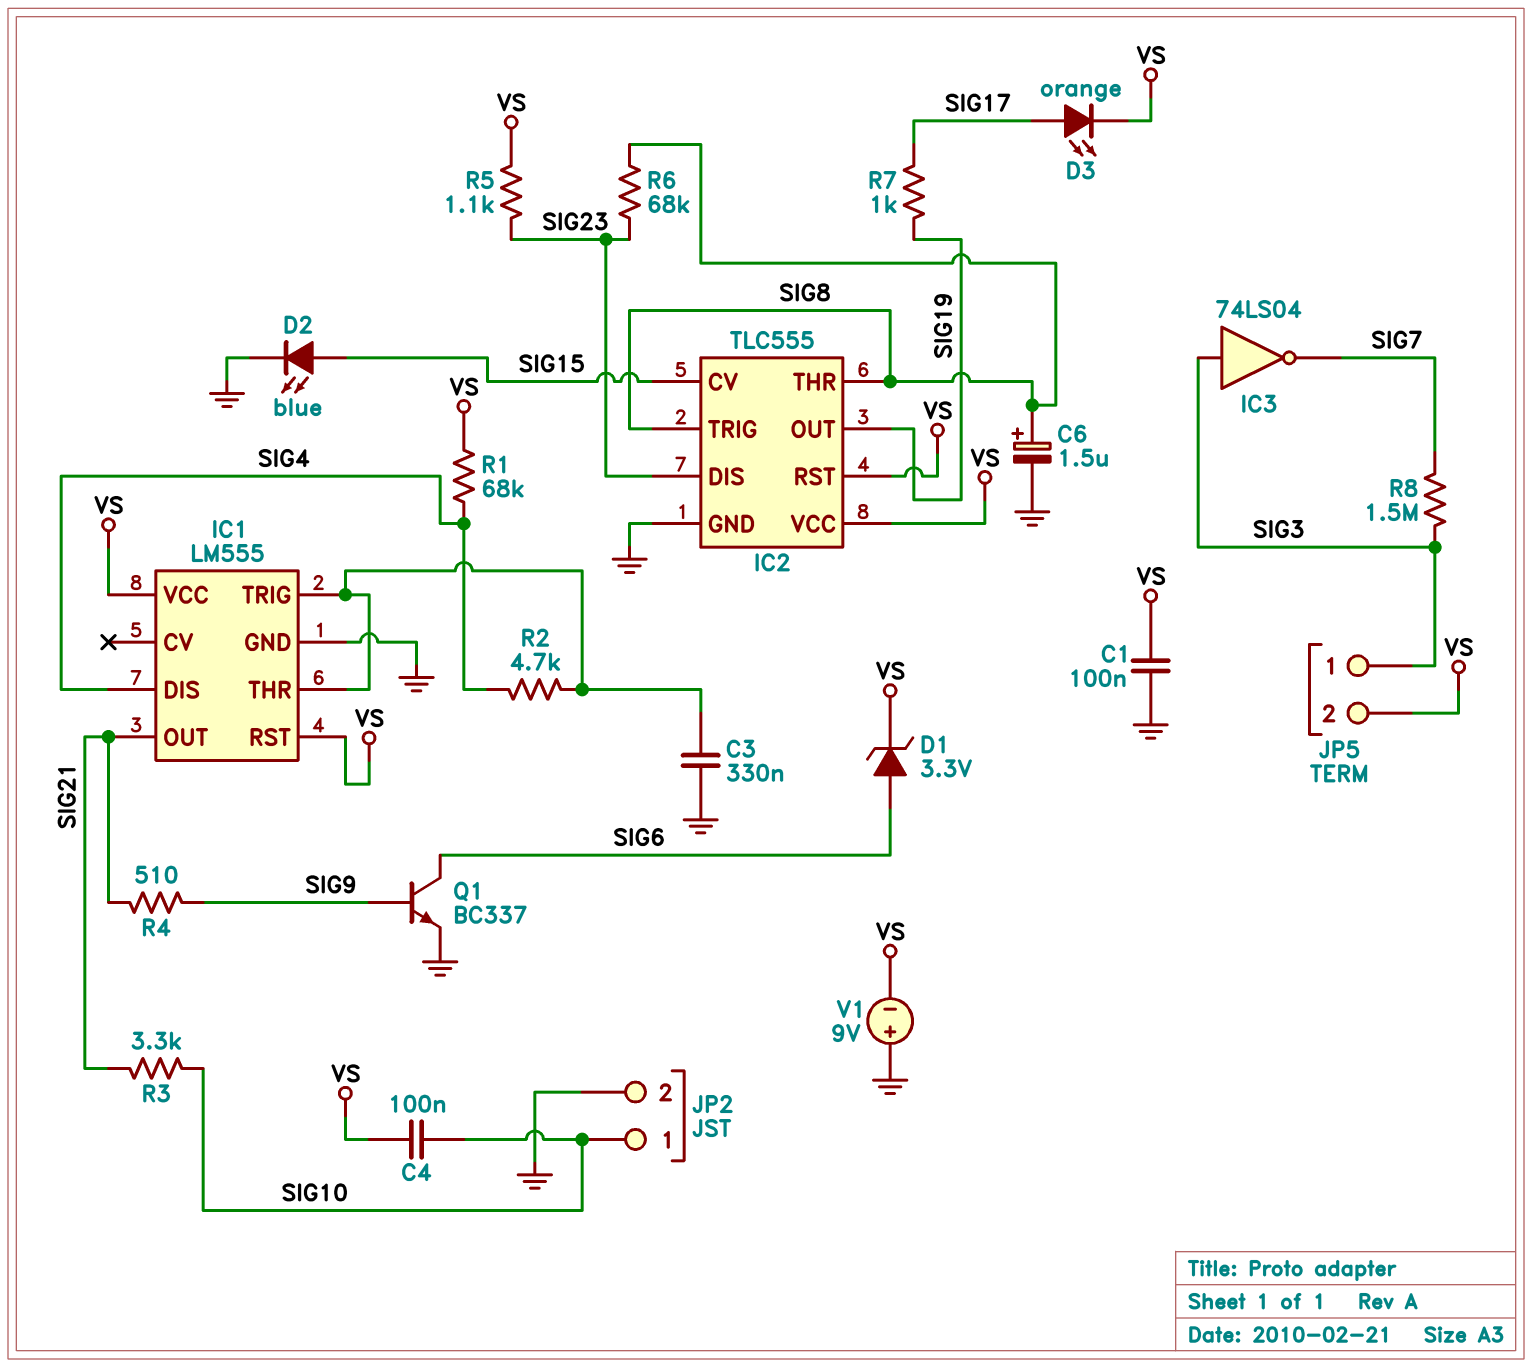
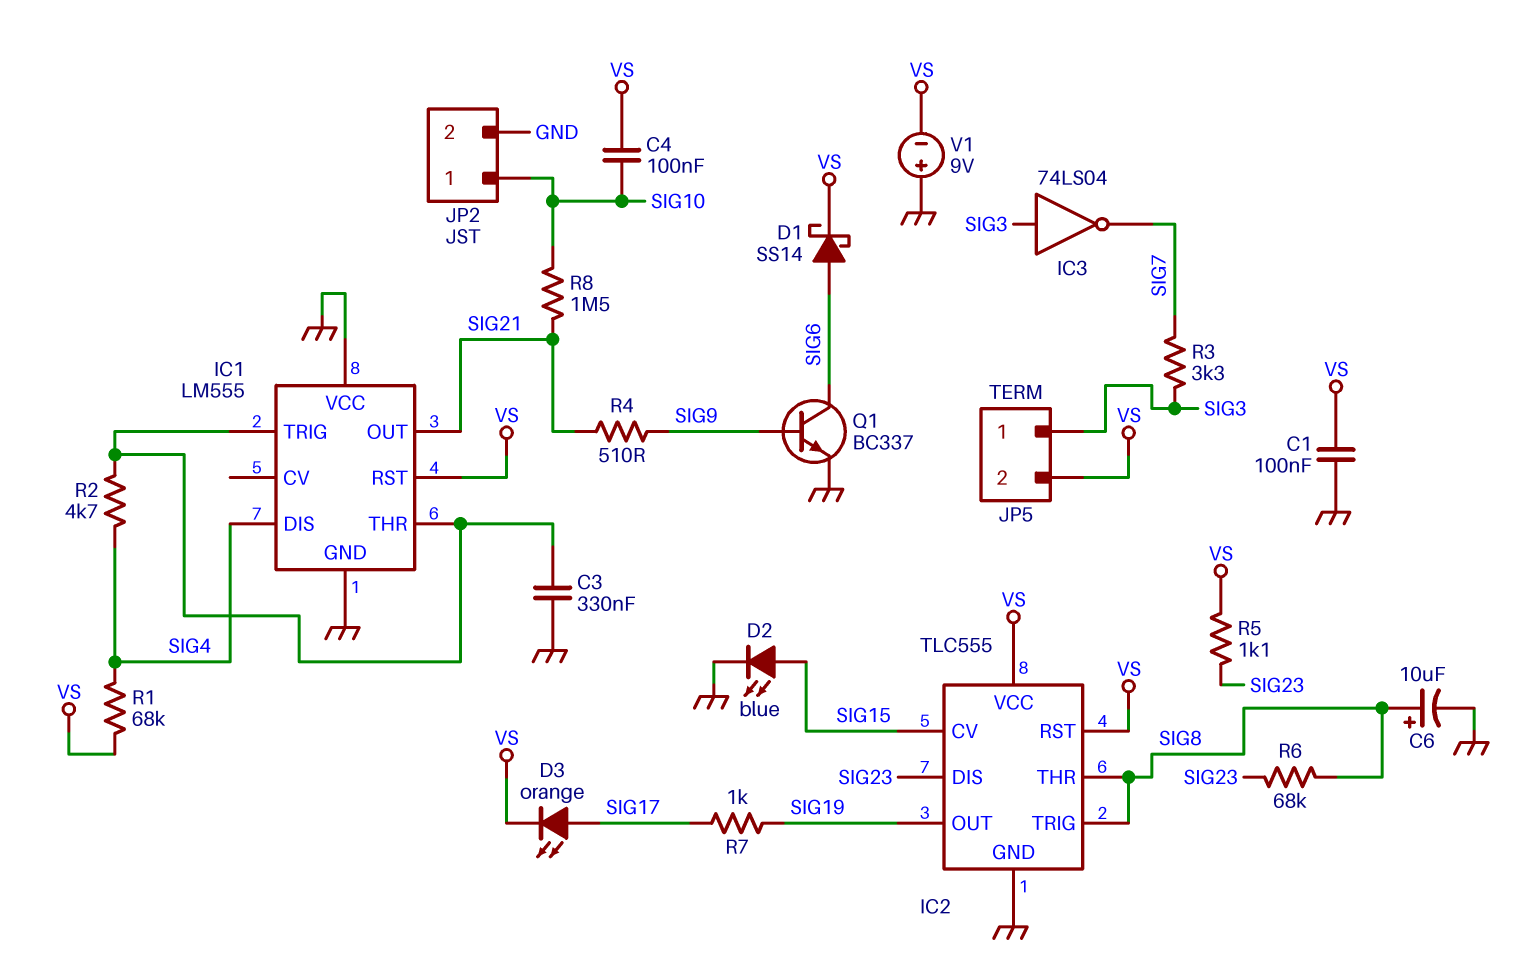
C6: 1.5uF (plus SIG8, minus GND) -> 10uF (plus SIG8, minus GND)
D1: zener 3.3V (A SIG6, K VS) -> schottky SS14 (A SIG6, K VS)
IC1 pin VCC: VS -> GND
R3: 3.3k (SIG10, SIG21) -> 3.3k (SIG3, SIG7)
R8: 1.5M (SIG3, SIG7) -> 1.5M (SIG10, SIG21)

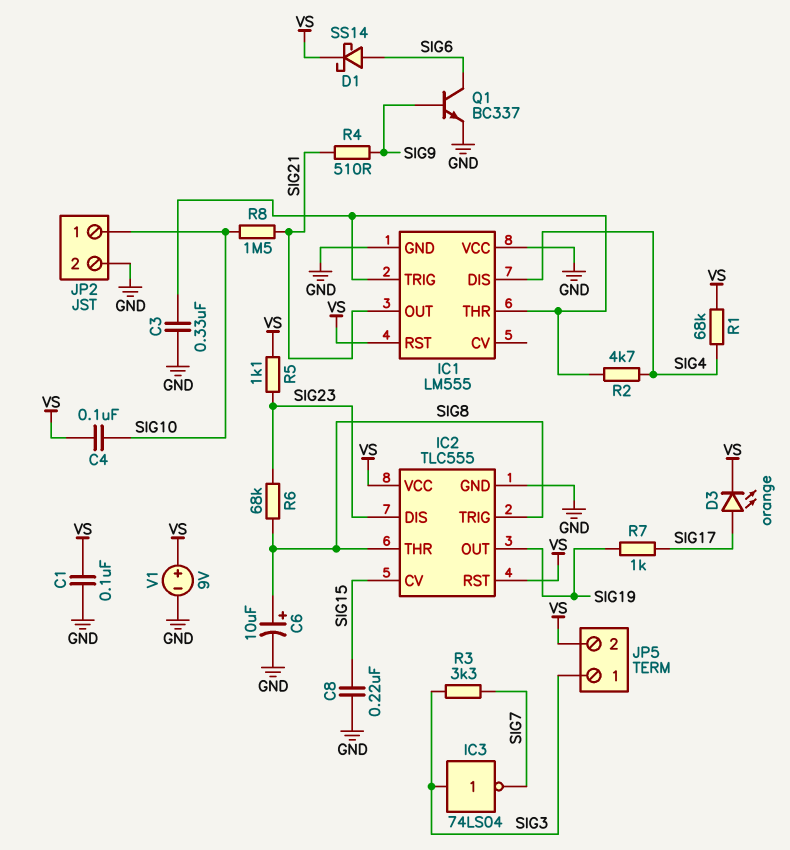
C8: none -> 220nF (GND, SIG15)
D2: LED blue (A SIG15, K GND) -> none
V1: 9V (plus GND, minus VS) -> 9V (plus VS, minus GND)

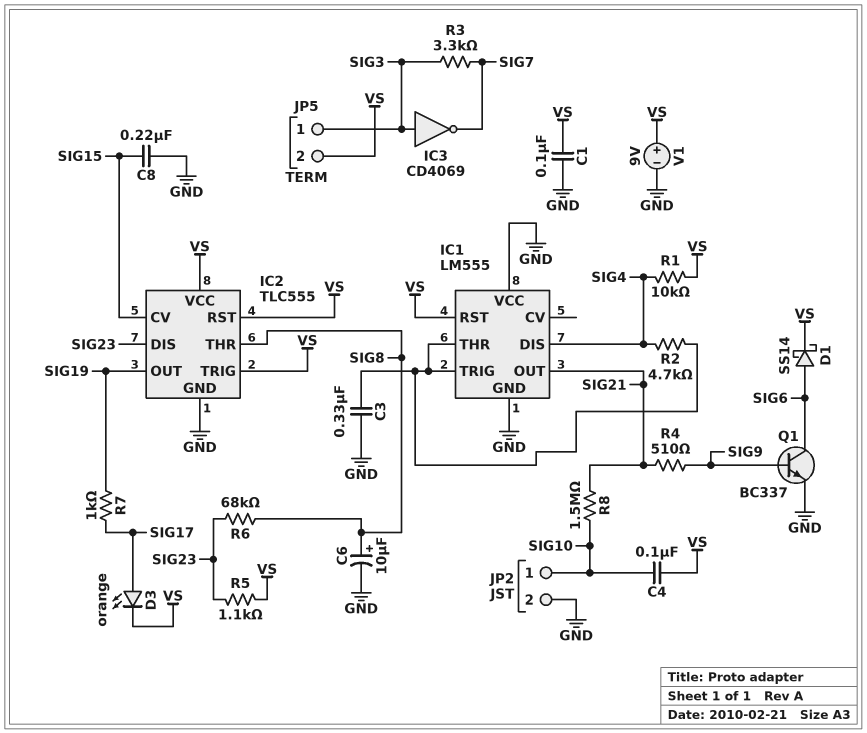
IC2 pin TRIG: SIG8 -> VS
IC3: NOT 74LS04 (in SIG3, out SIG7) -> NOT CD4069 (in SIG3, out SIG7)
R1: 68k (SIG4, VS) -> 10k (SIG4, VS)

